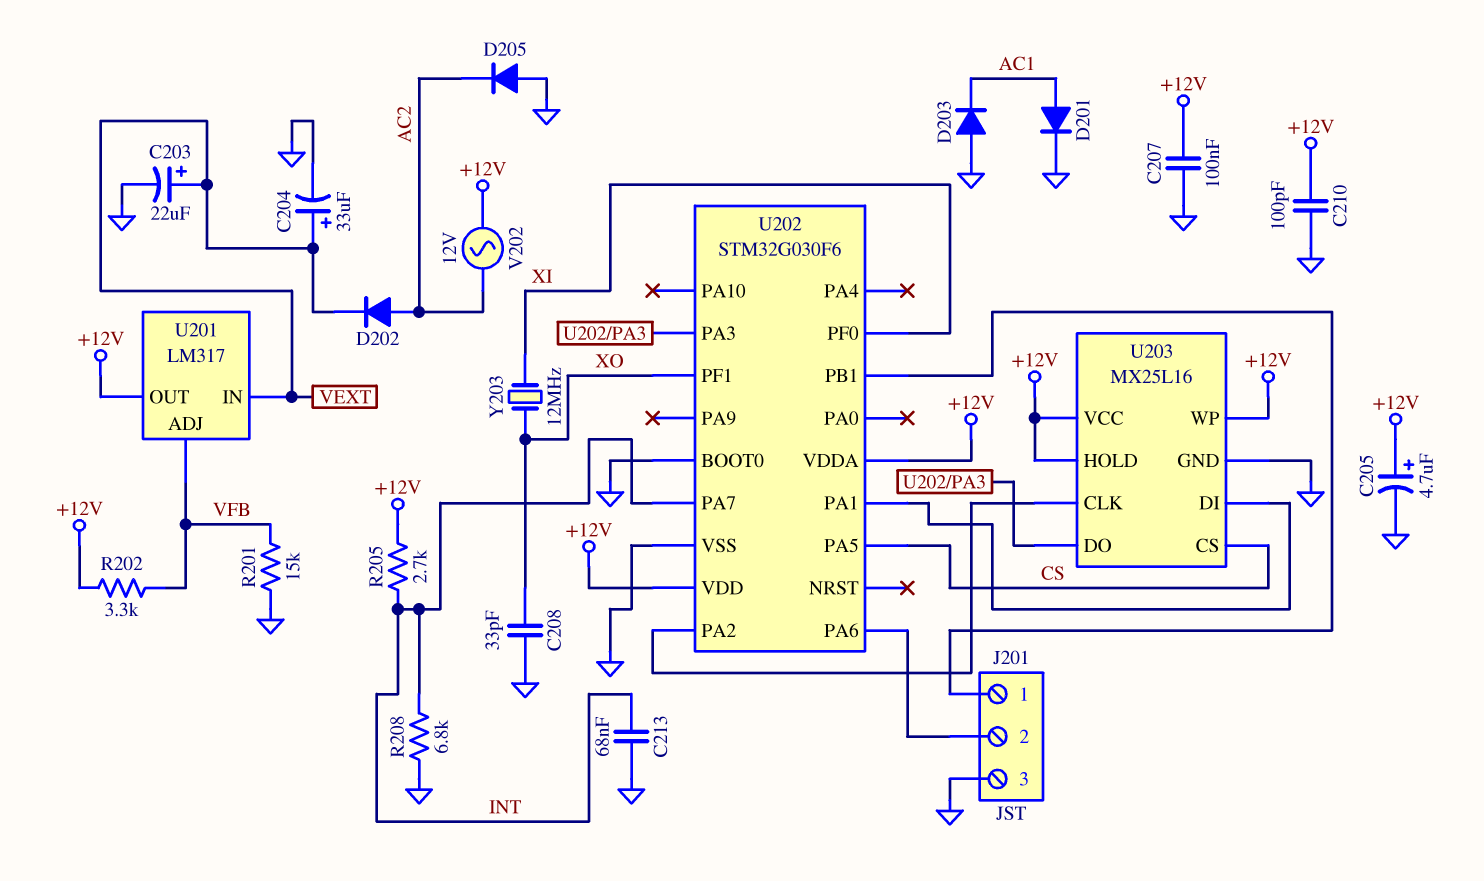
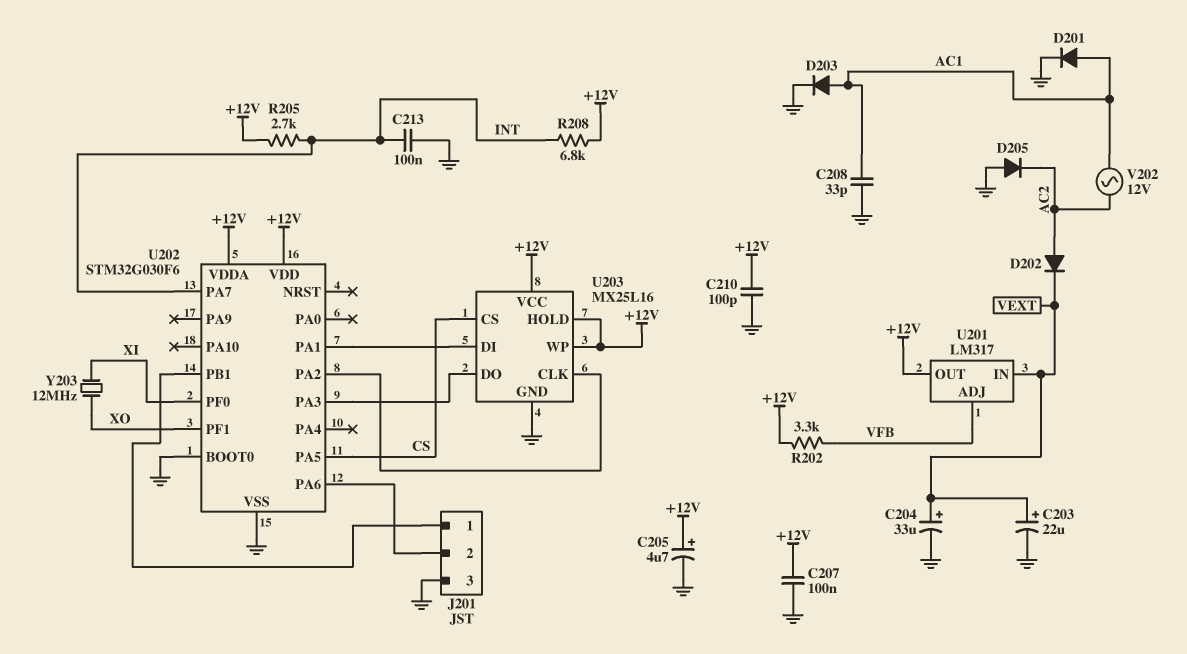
C208: 33pF (GND, XO) -> 33pF (AC1, GND)
C213: 68nF (GND, INT) -> 100nF (GND, INT)
D203: diode (A GND, K AC1) -> diode (A AC1, K GND)
R201: 15k (GND, VFB) -> none
R208: 6.8k (GND, INT) -> 6.8k (+12V, INT)
V202: AC 12V (+12V, AC2) -> AC 12V (AC1, AC2)

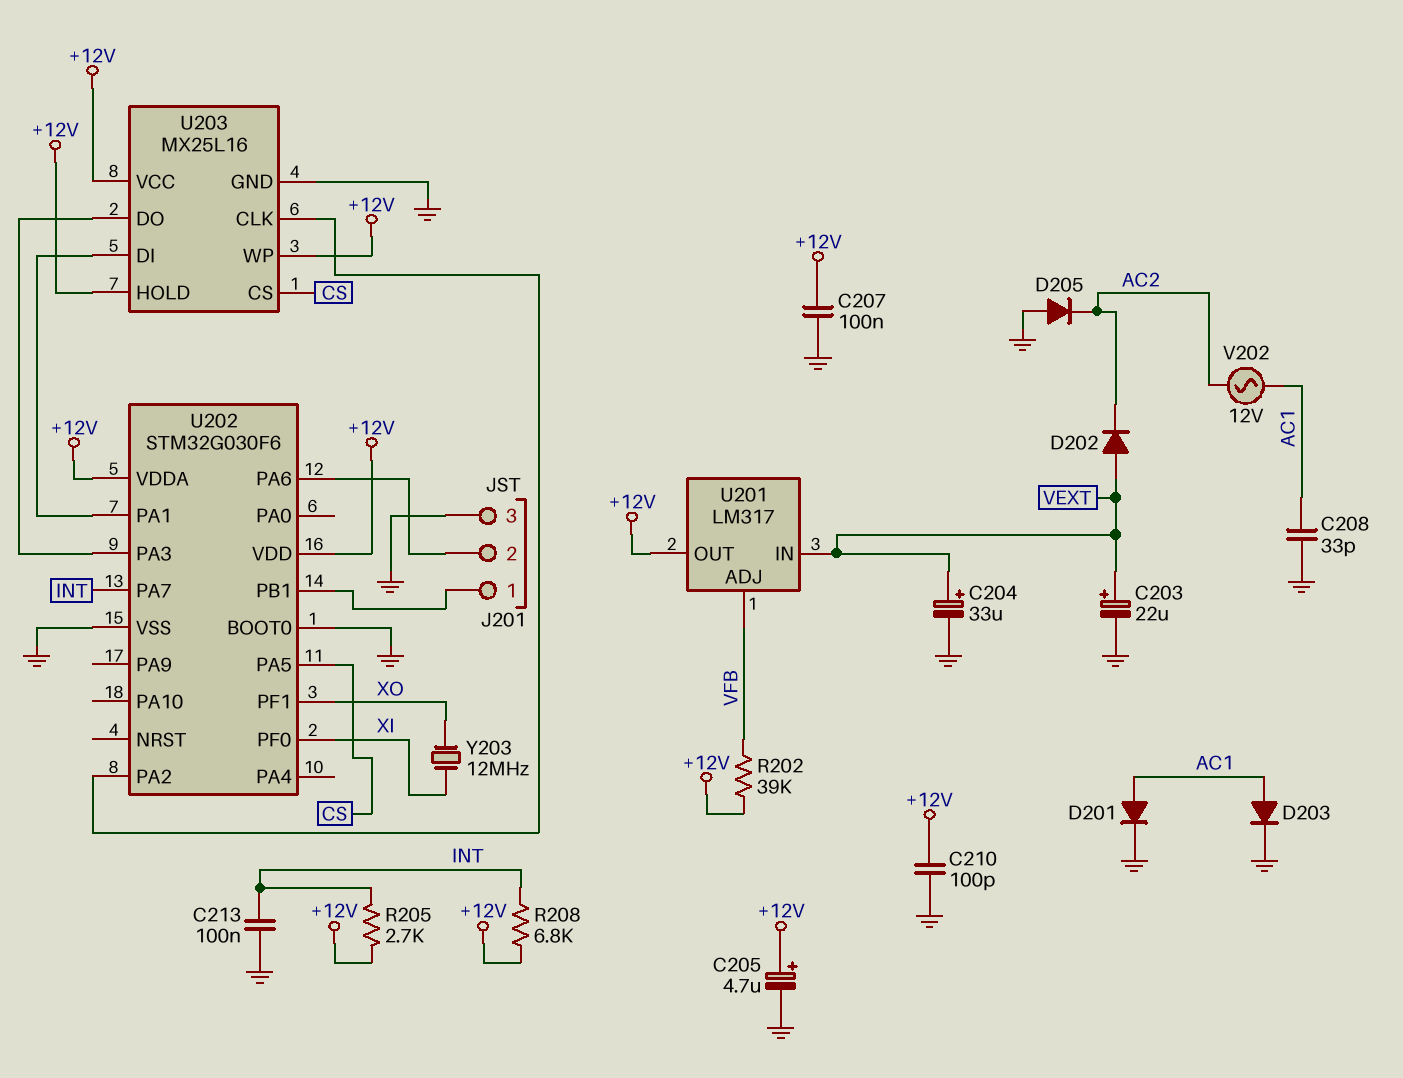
D202: diode (A AC2, K VEXT) -> diode (A VEXT, K AC2)
R202: 3.3k (+12V, VFB) -> 39k (+12V, VFB)

